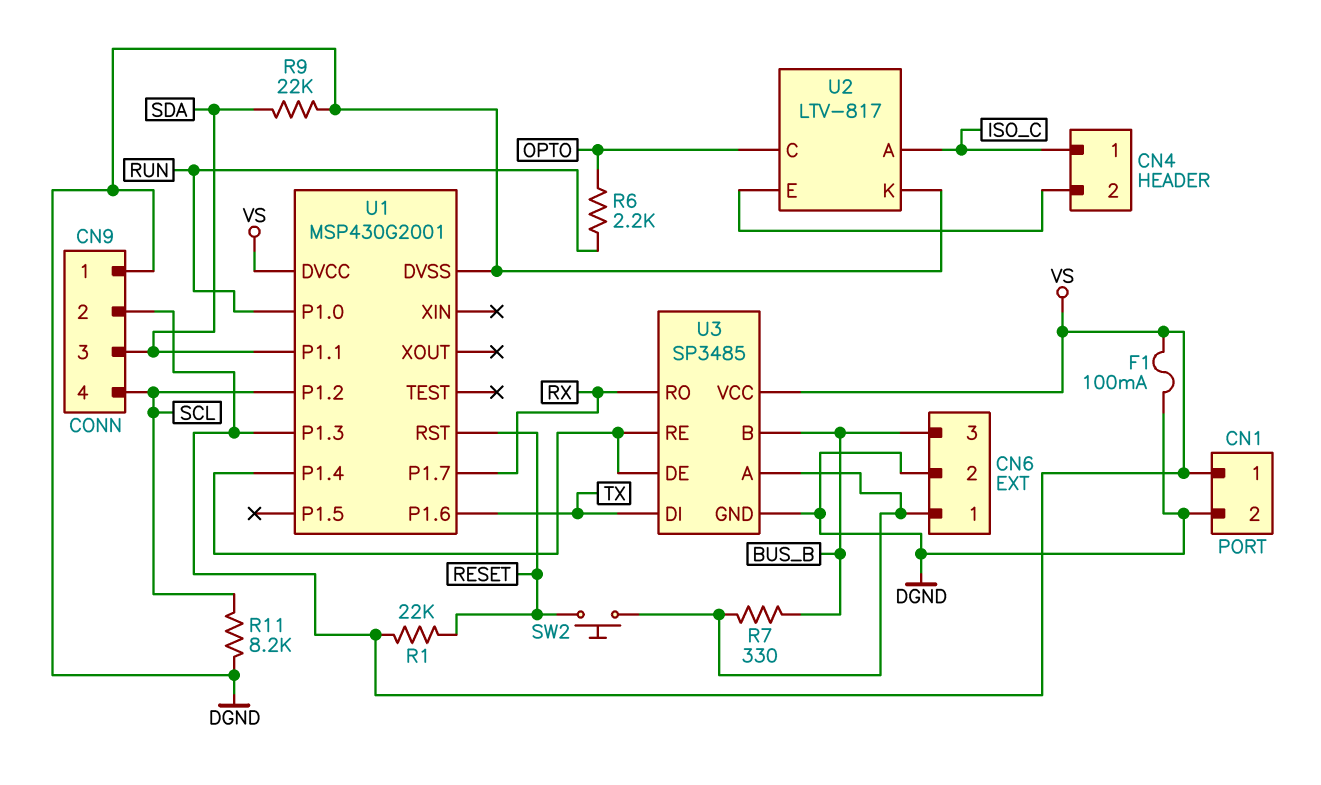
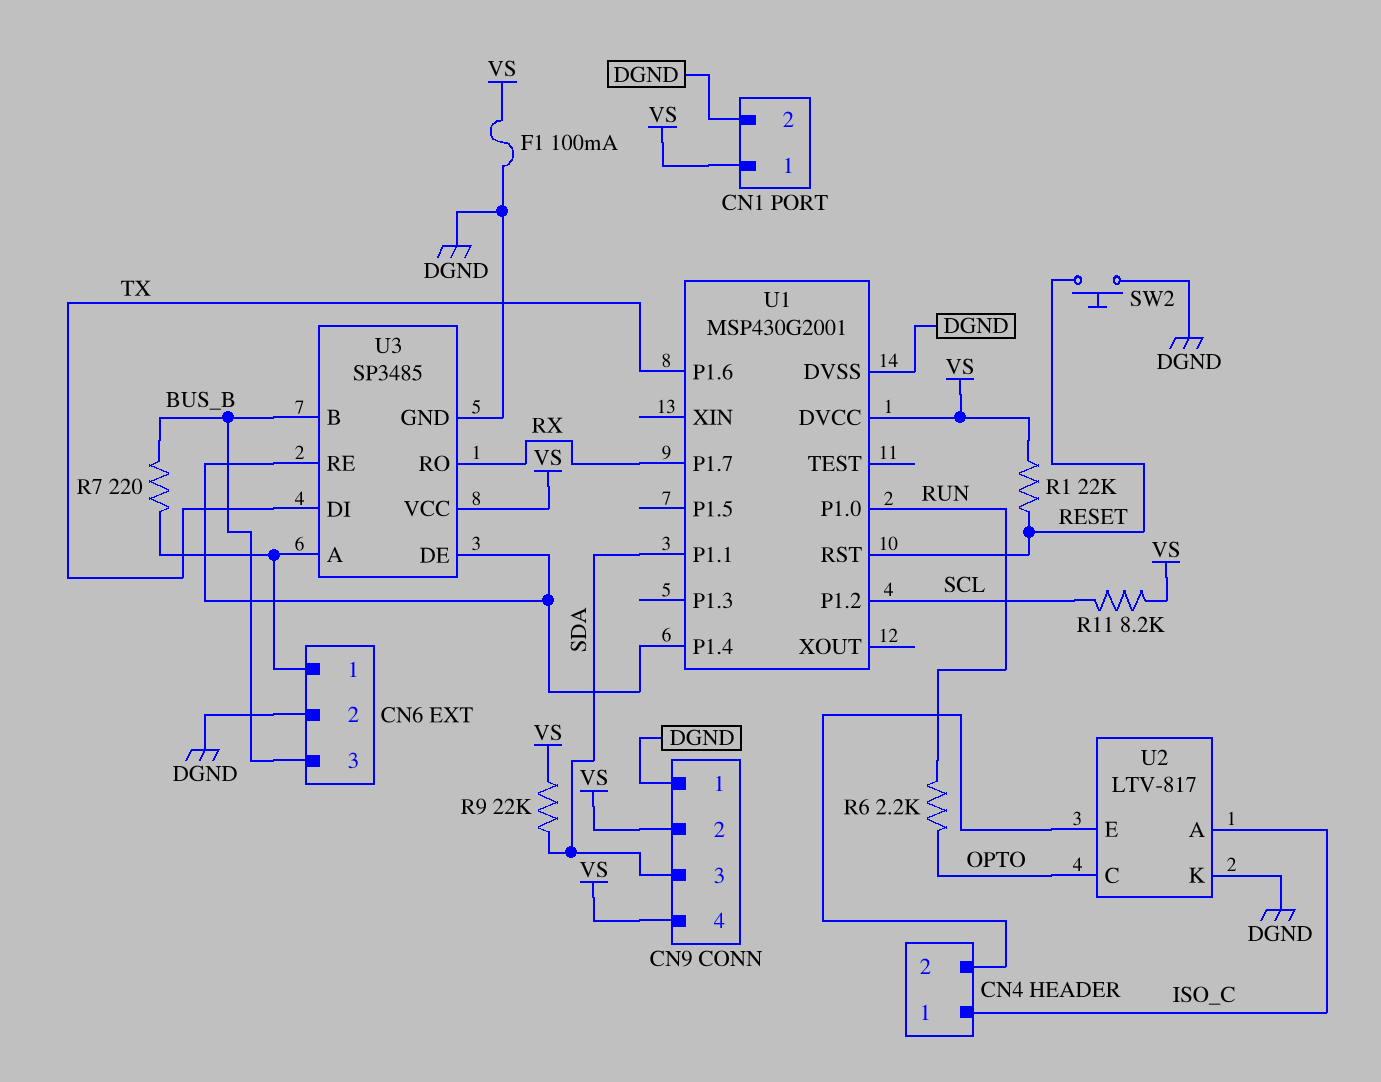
CN9 pin 4: SCL -> VS
R7: 330 (BUS_B, CN6/1) -> 220 (BUS_B, CN6/1)
R9: 22k (DGND, SDA) -> 22k (SDA, VS)
R11: 8.2k (DGND, SCL) -> 8.2k (SCL, VS)
SW2: button (CN6/1, RESET) -> button (DGND, RESET)
U1 pin P1.3: VS -> none

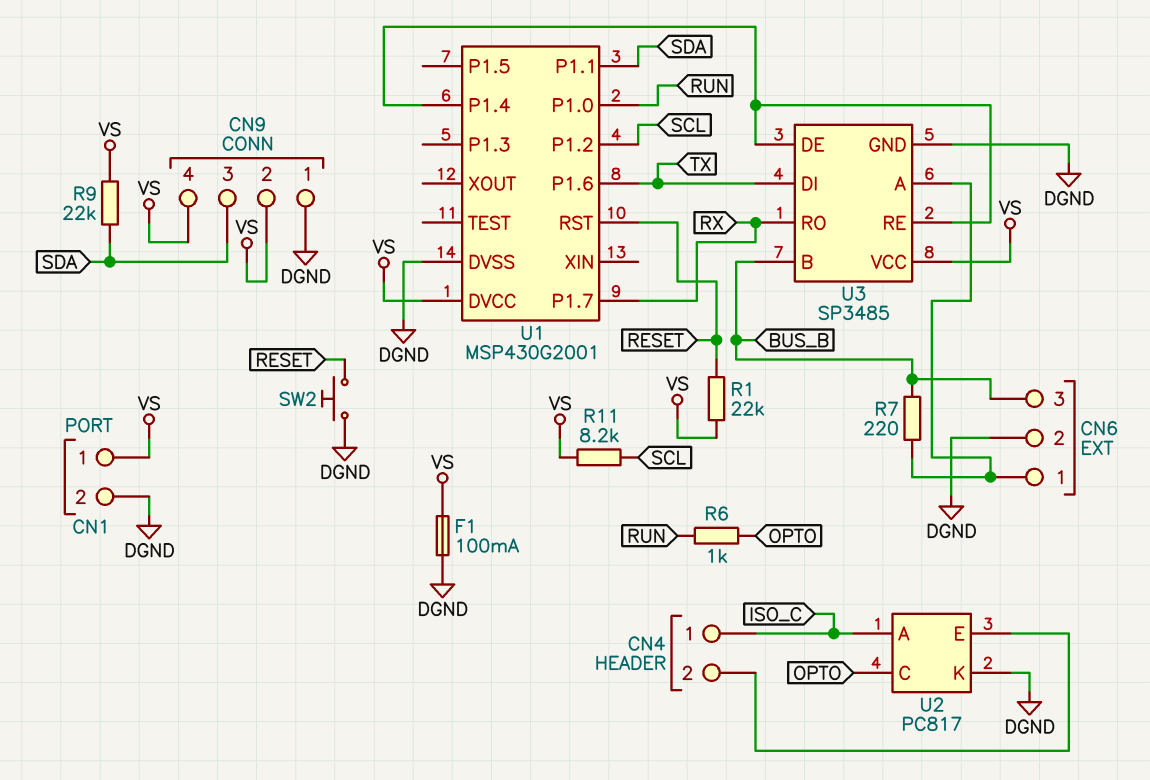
R6: 2.2k (OPTO, RUN) -> 1k (OPTO, RUN)
U2: LTV-817 -> PC817

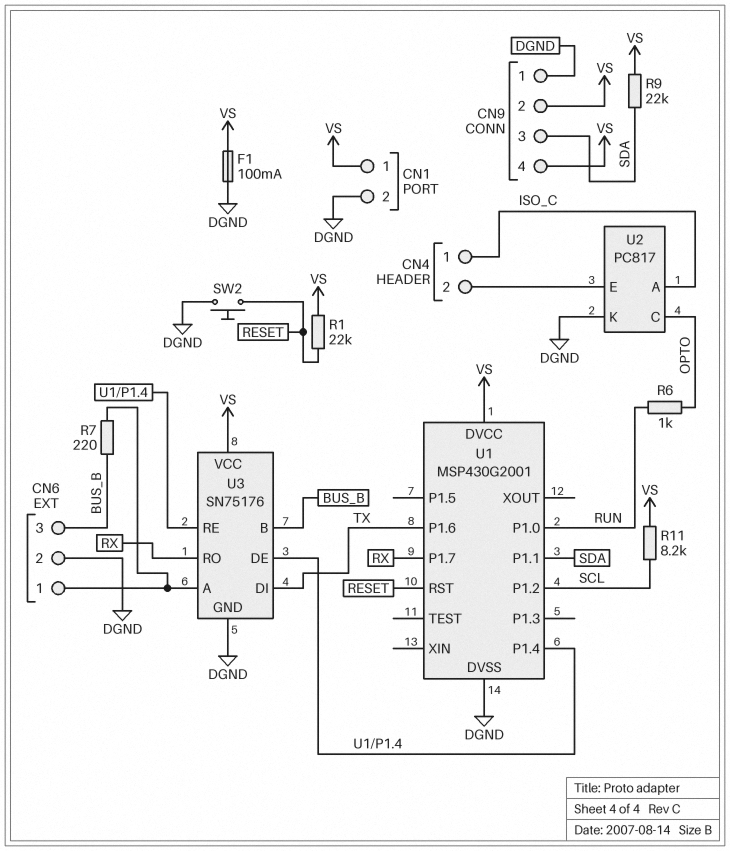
U3: SP3485 -> SN75176

